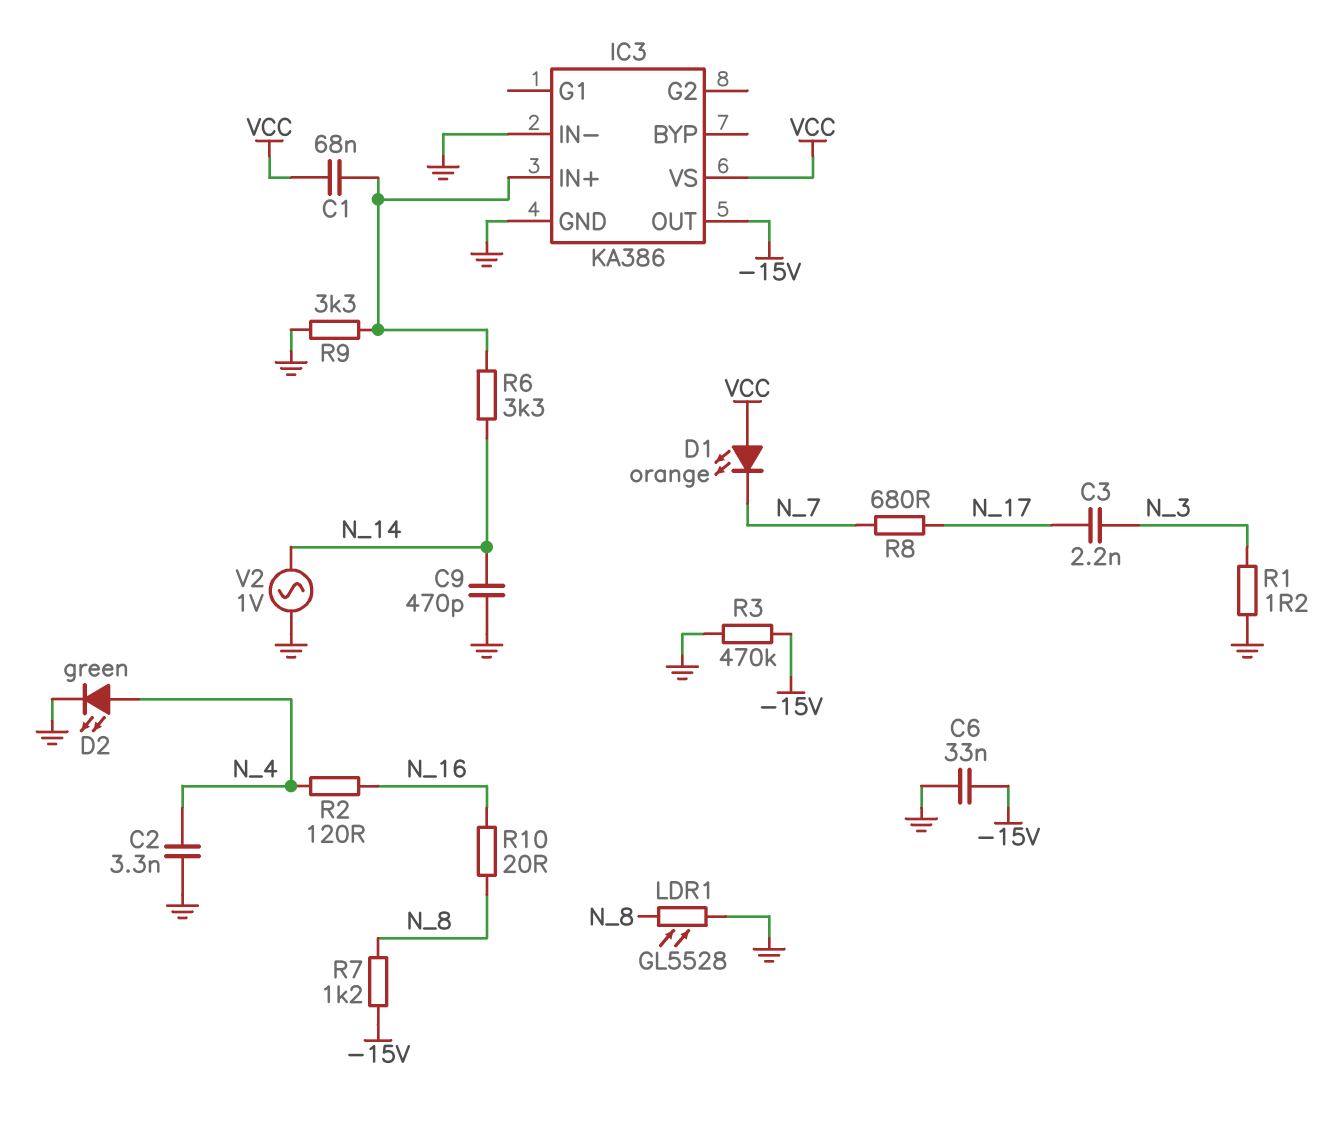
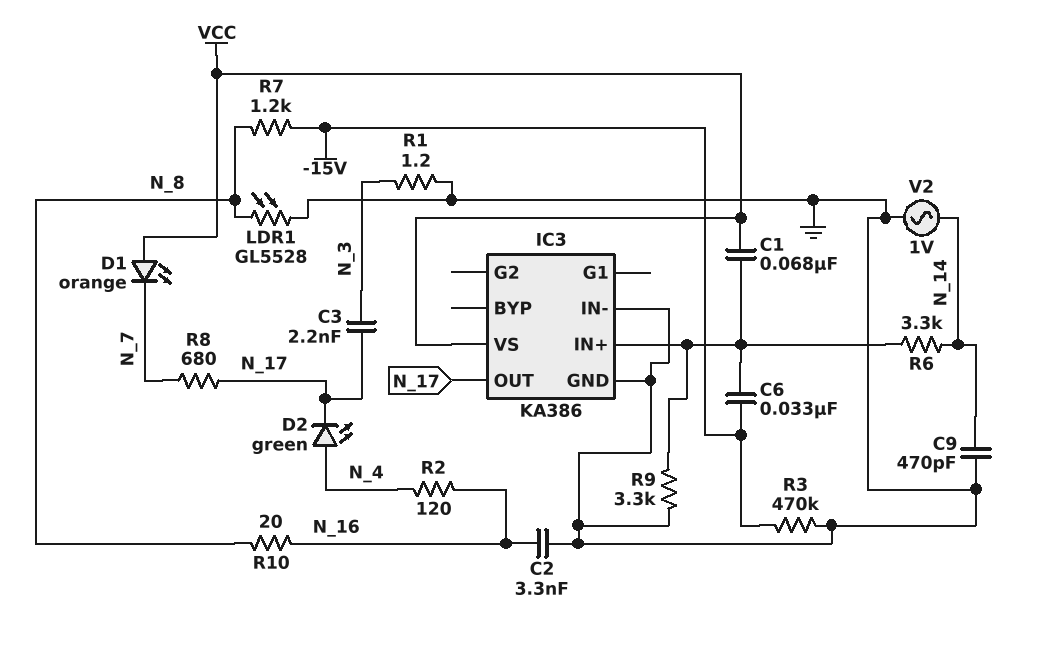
C2: 3.3nF (GND, N_4) -> 3.3nF (GND, N_16)
C6: 33nF (-15V, GND) -> 33nF (-15V, IC3/IN+)
D2: LED green (A N_4, K GND) -> LED green (A N_4, K N_17)
IC3 pin OUT: -15V -> N_17

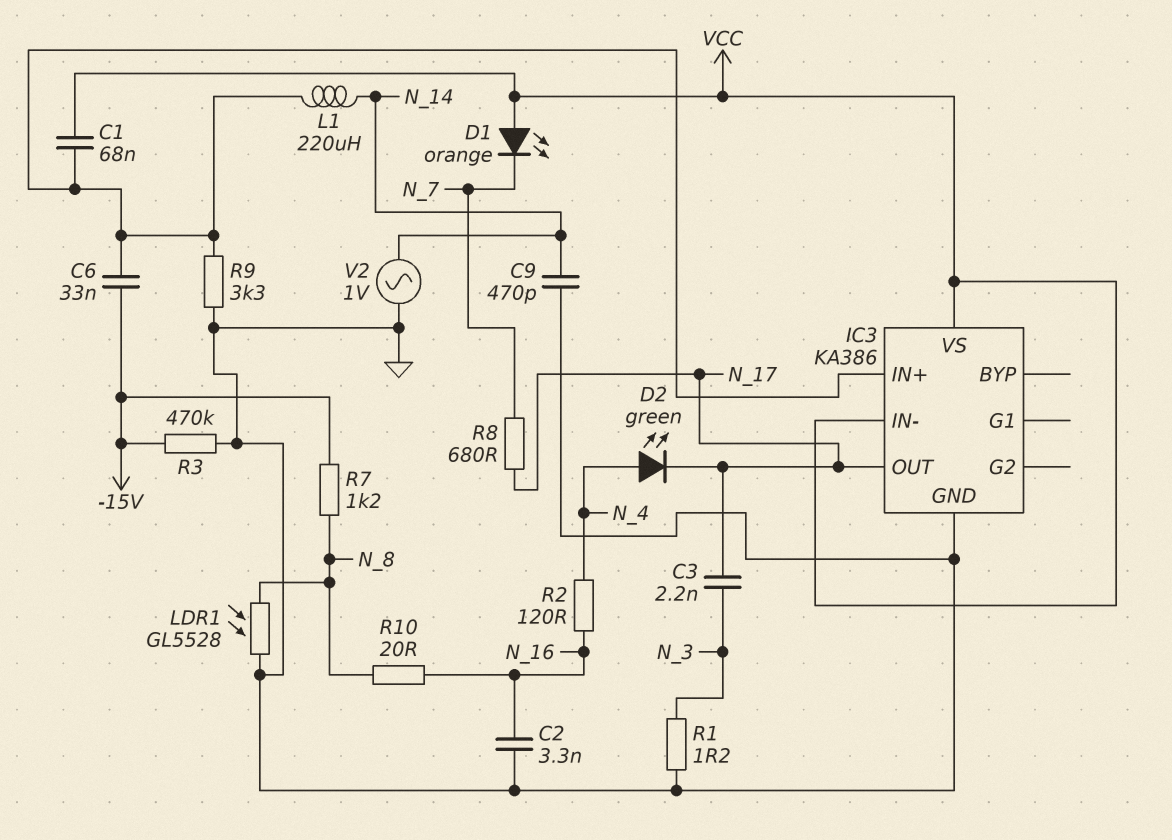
IC3 pin IN-: GND -> VCC
L1: none -> 220uH (IC3/IN+, N_14)
R6: 3.3k (IC3/IN+, N_14) -> none

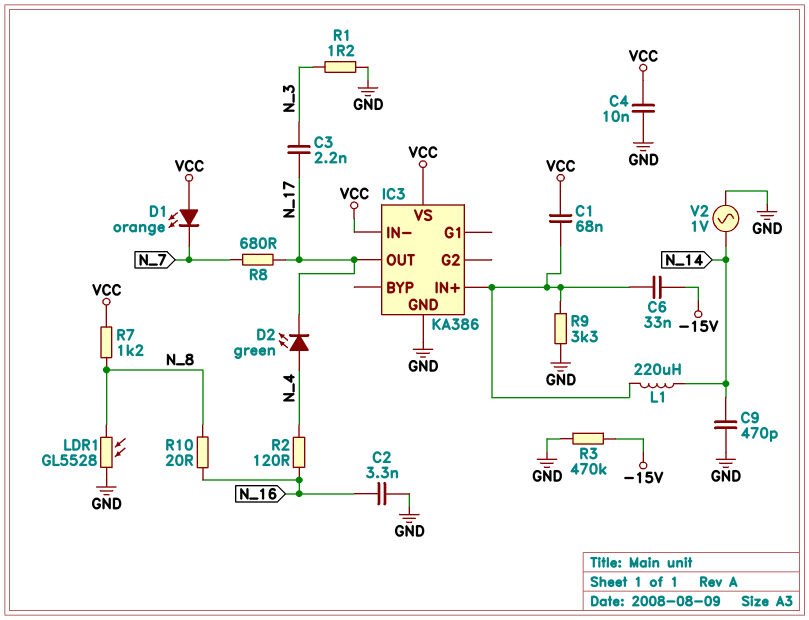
C4: none -> 10nF (GND, VCC)
R7: 1.2k (-15V, N_8) -> 1.2k (N_8, VCC)

